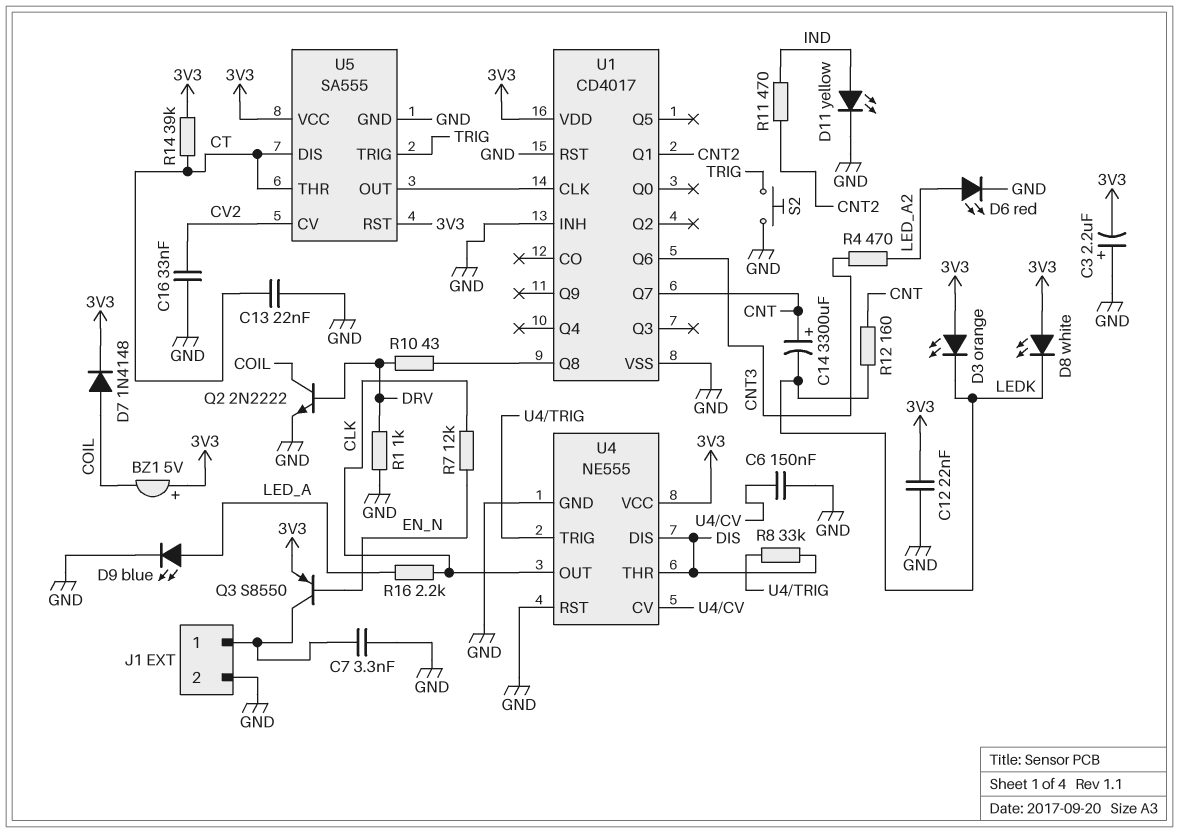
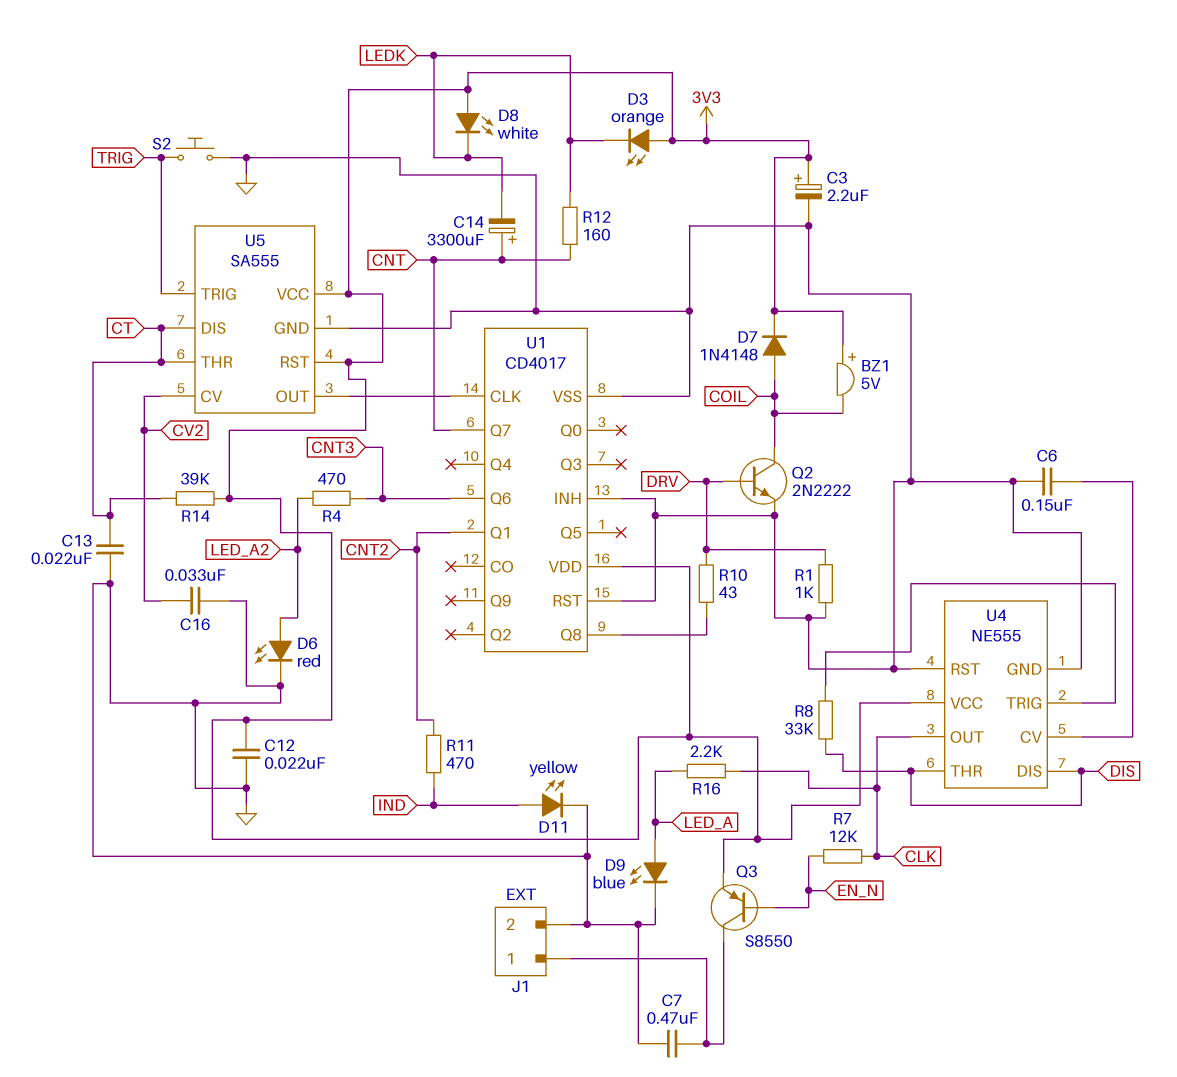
C3: 2.2uF (plus GND, minus 3V3) -> 2.2uF (plus 3V3, minus GND)
C7: 3.3nF (GND, J1/1) -> 470nF (GND, J1/1)

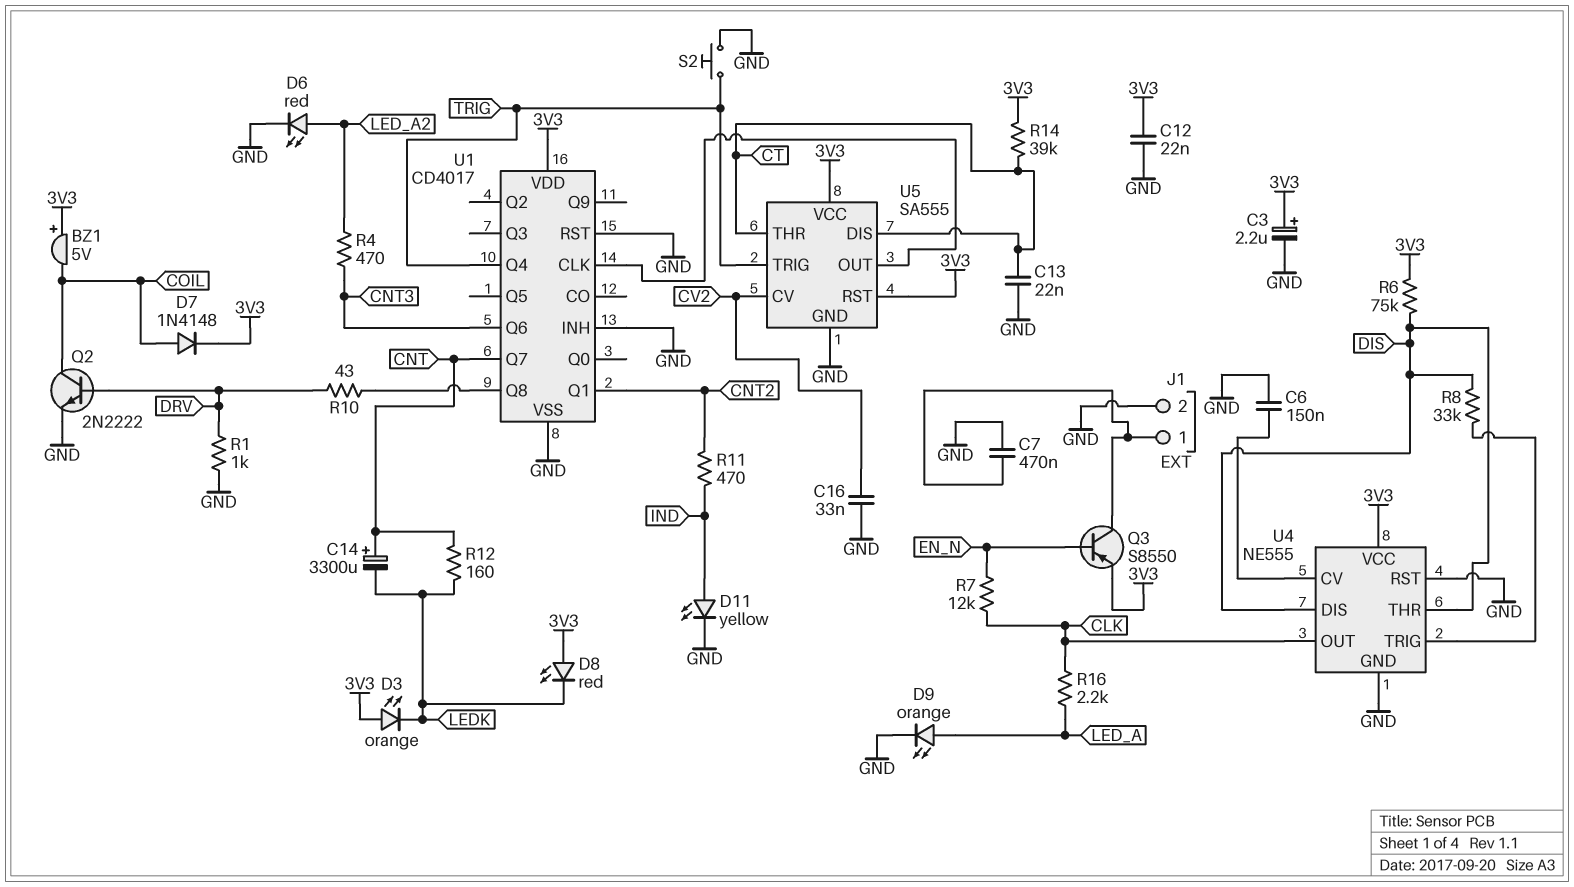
D8: LED white (A 3V3, K LEDK) -> LED red (A 3V3, K LEDK)
D9: LED blue (A LED_A, K GND) -> LED orange (A LED_A, K GND)
R6: none -> 75k (3V3, DIS)
U1 pin Q4: none -> TRIG

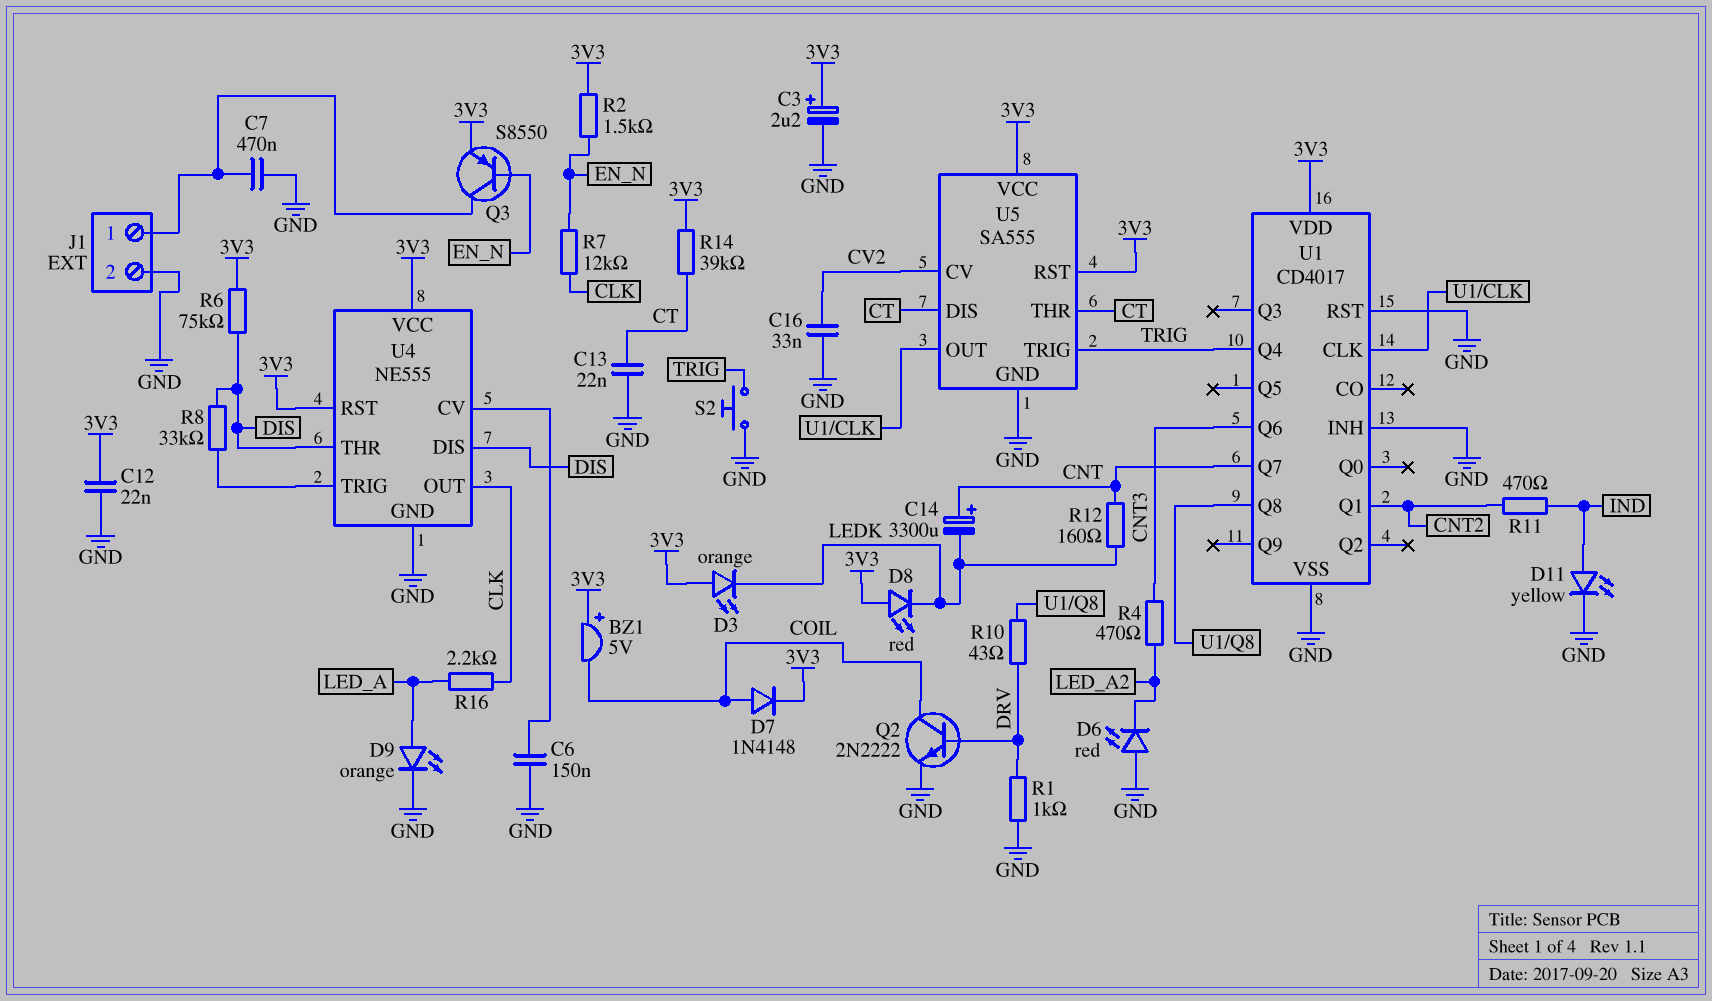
D6: LED red (A LED_A2, K GND) -> LED red (A GND, K LED_A2)
R2: none -> 1.5k (3V3, EN_N)
U4 pin RST: GND -> 3V3

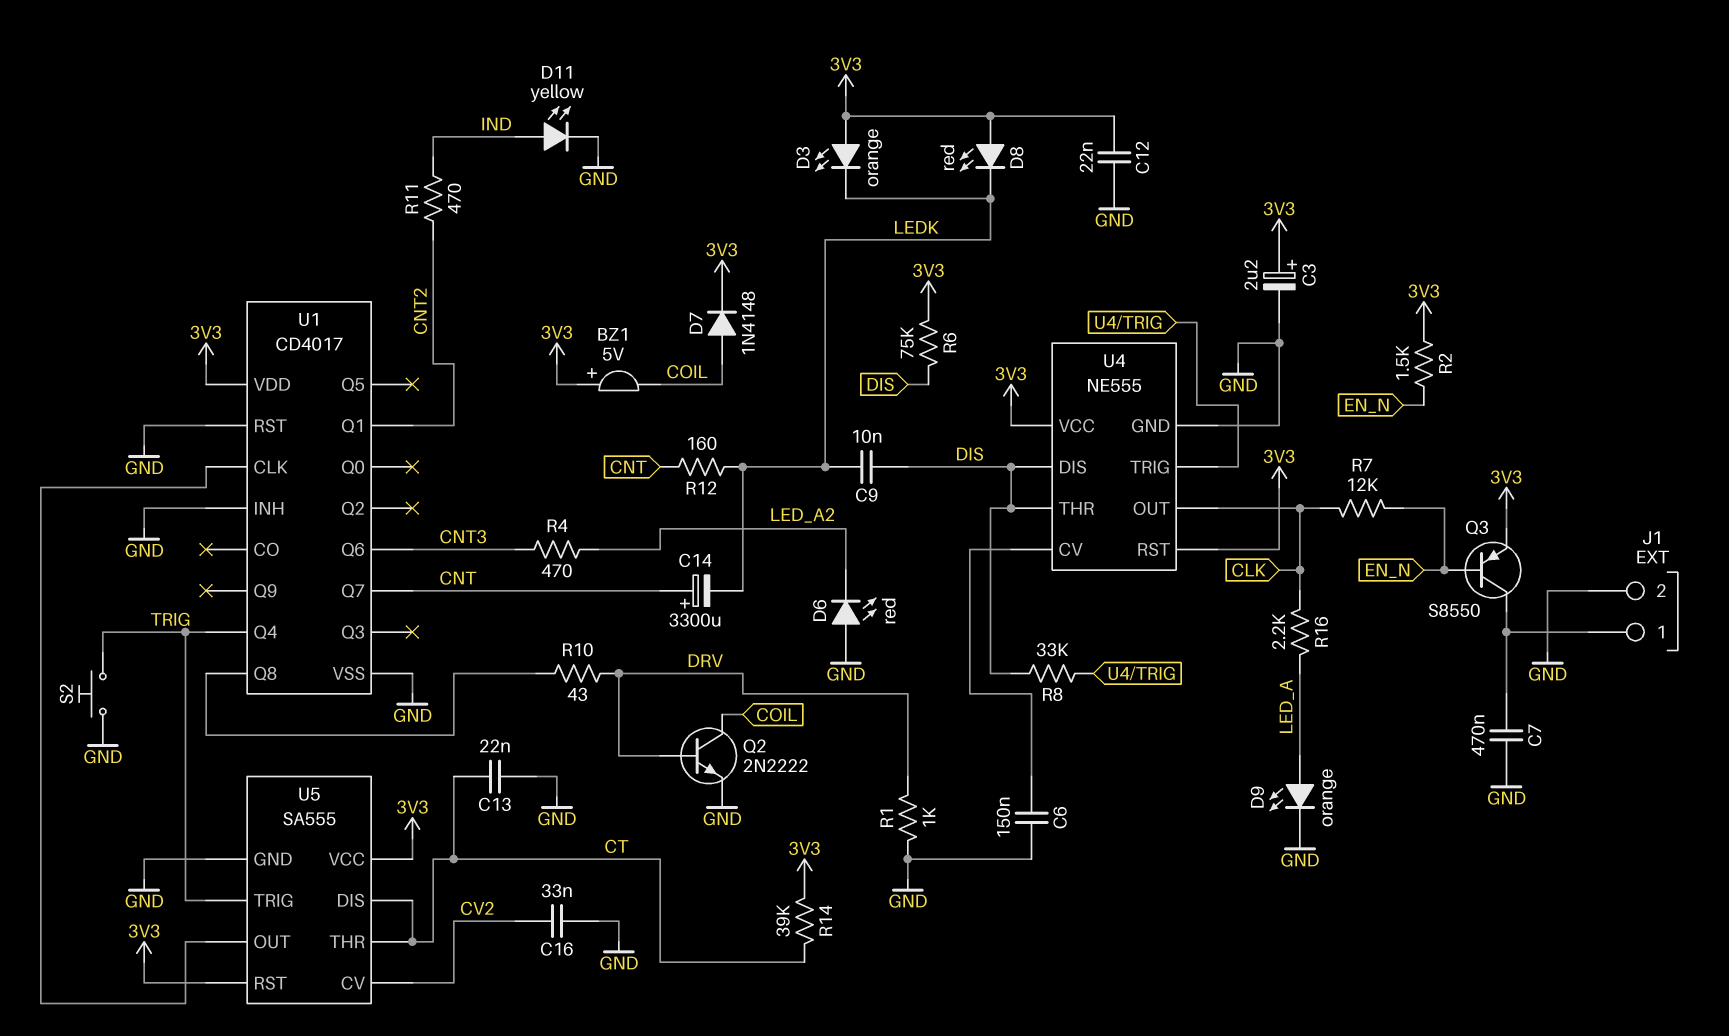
C9: none -> 10nF (DIS, LEDK)

